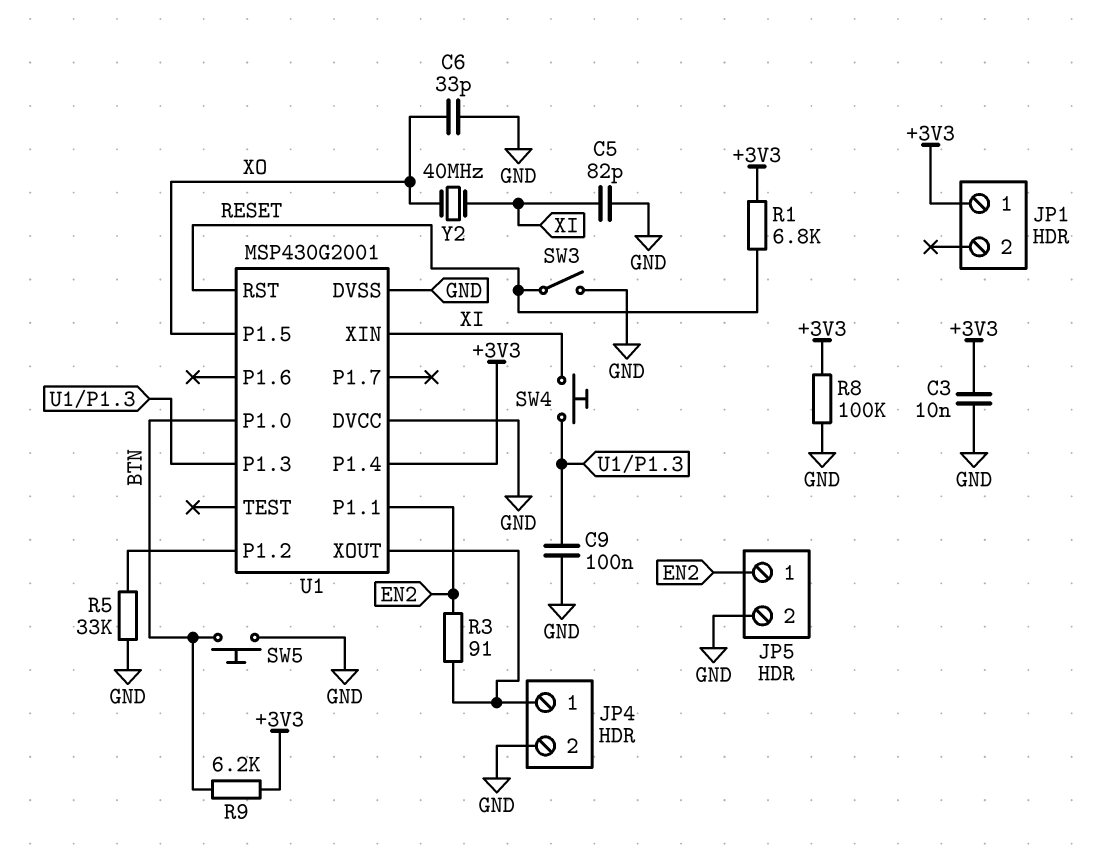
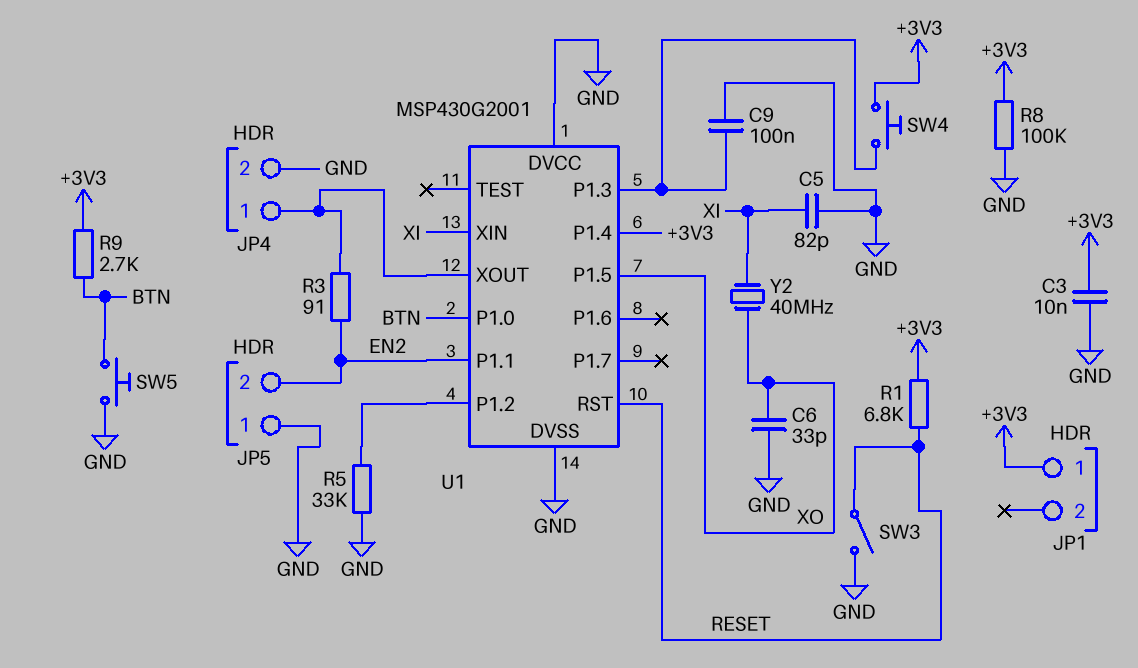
JP5 pin 1: EN2 -> GND
JP5 pin 2: GND -> EN2
R9: 6.2k (+3V3, BTN) -> 2.7k (+3V3, BTN)
SW4: button (U1/P1.3, XI) -> button (+3V3, U1/P1.3)

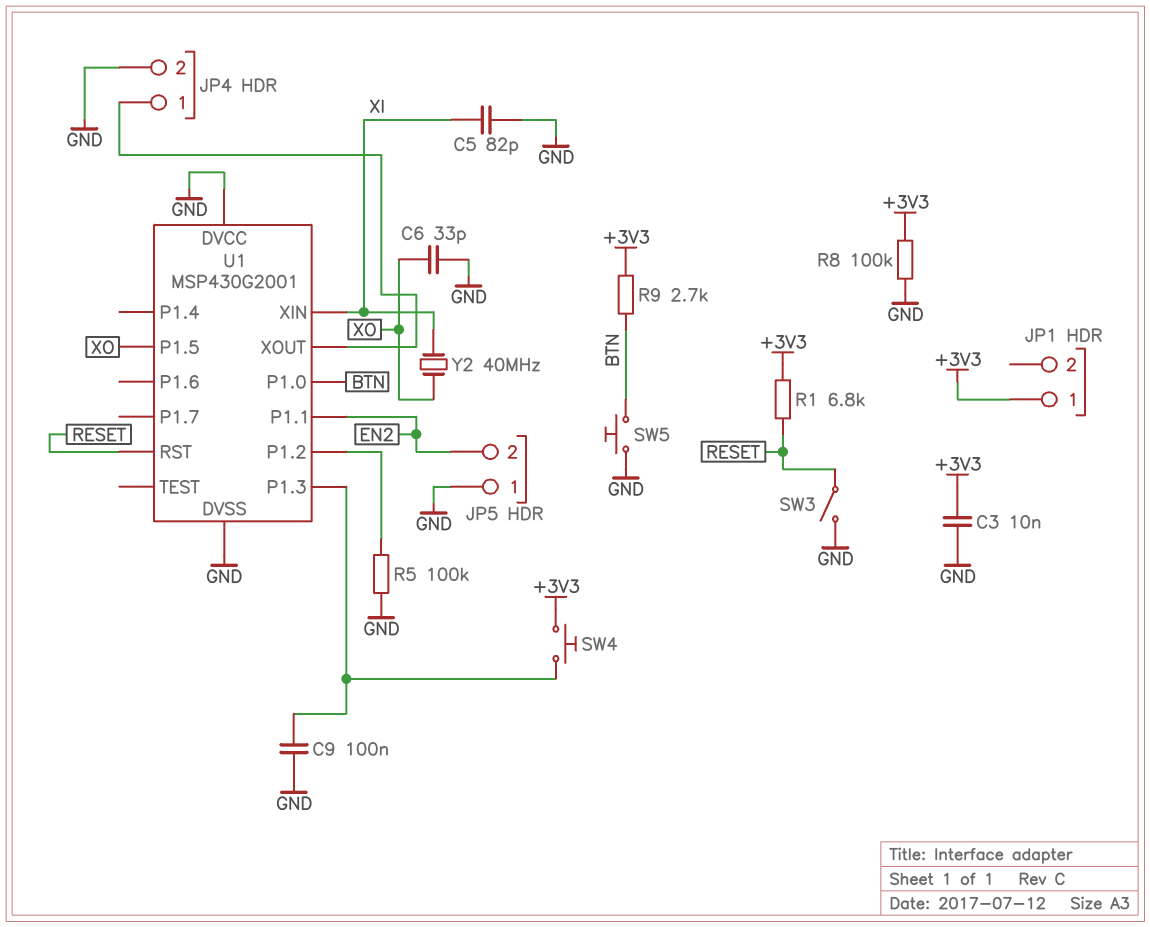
R3: 91 (EN2, JP4/1) -> none
R5: 33k (GND, U1/P1.2) -> 100k (GND, U1/P1.2)
U1 pin P1.4: +3V3 -> none

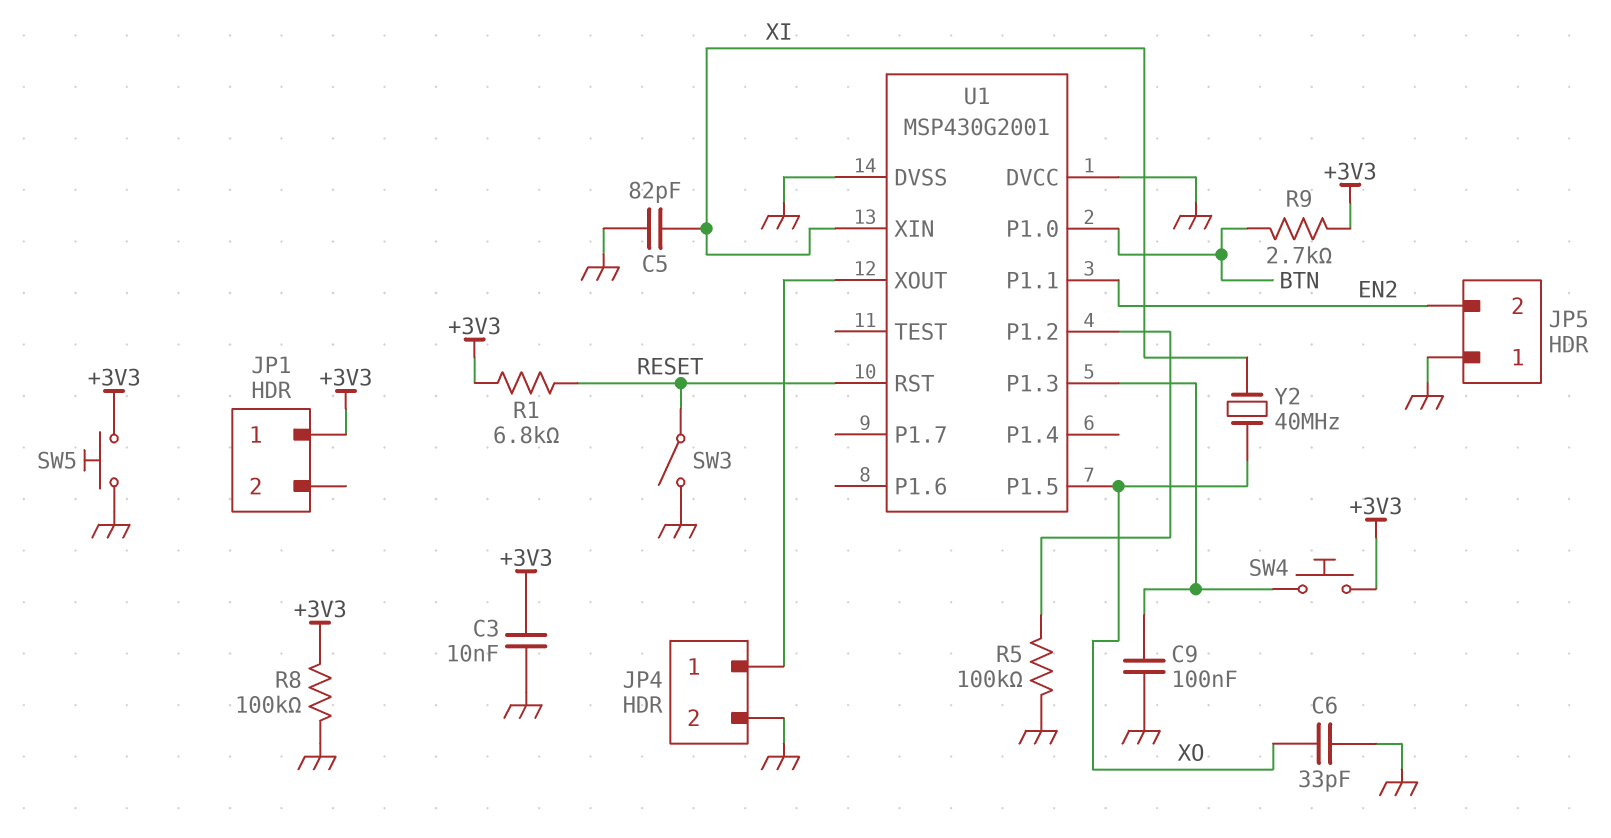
SW5: button (BTN, GND) -> button (+3V3, GND)

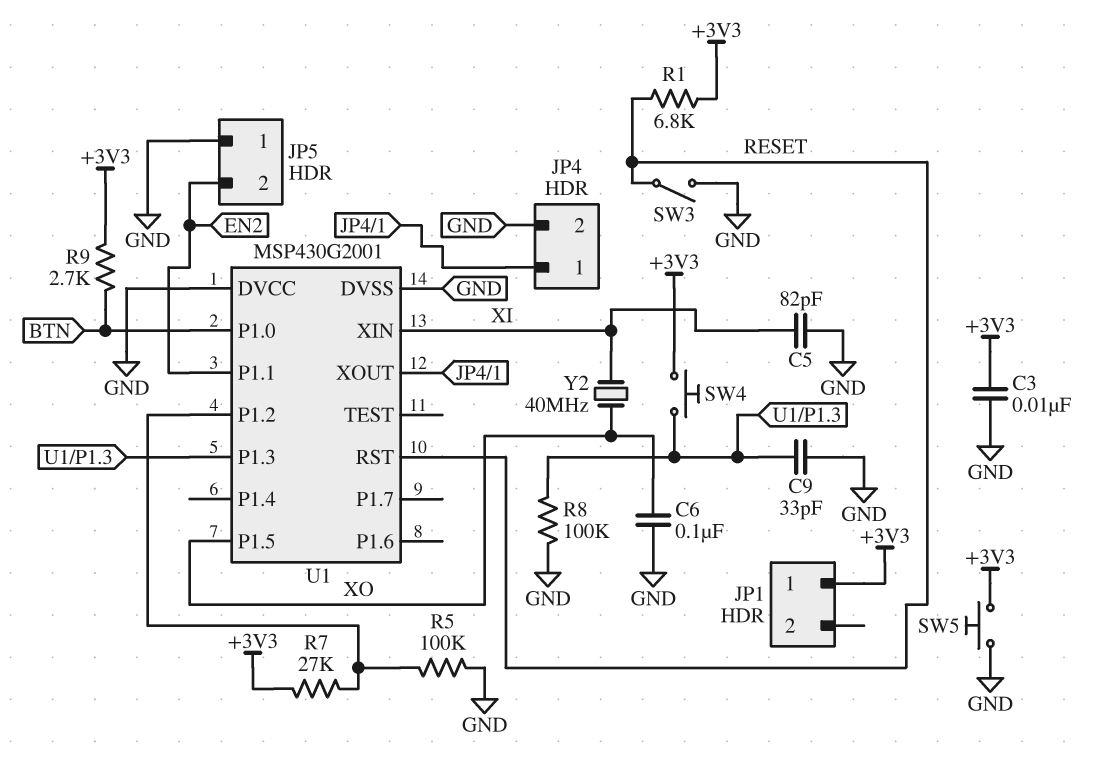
C6: 33pF (GND, XO) -> 100nF (GND, XO)
C9: 100nF (GND, U1/P1.3) -> 33pF (GND, U1/P1.3)
R7: none -> 27k (+3V3, U1/P1.2)
R8: 100k (+3V3, GND) -> 100k (GND, U1/P1.3)

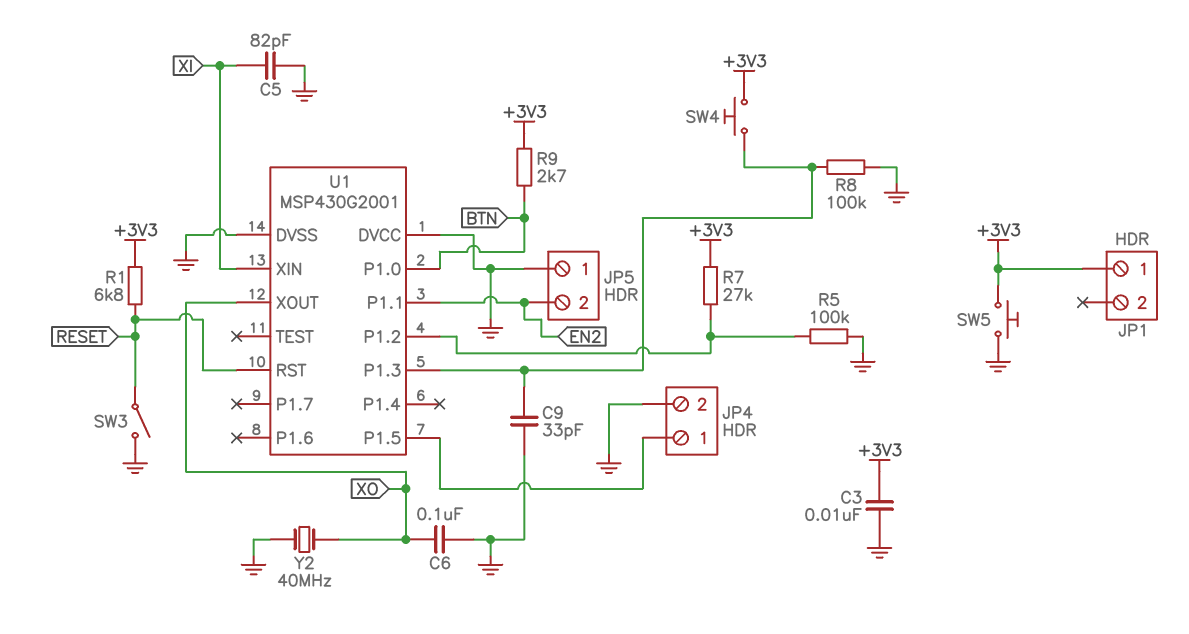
U1 pin P1.5: XO -> JP4/1
U1 pin XOUT: JP4/1 -> XO
Y2: 40MHz (XI, XO) -> 40MHz (GND, XO)

